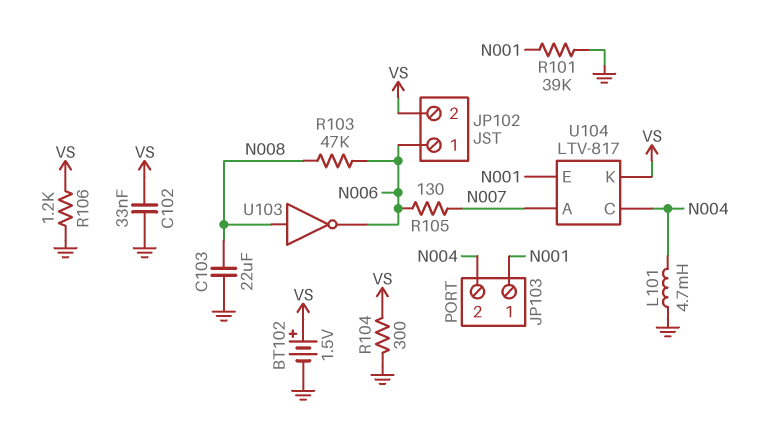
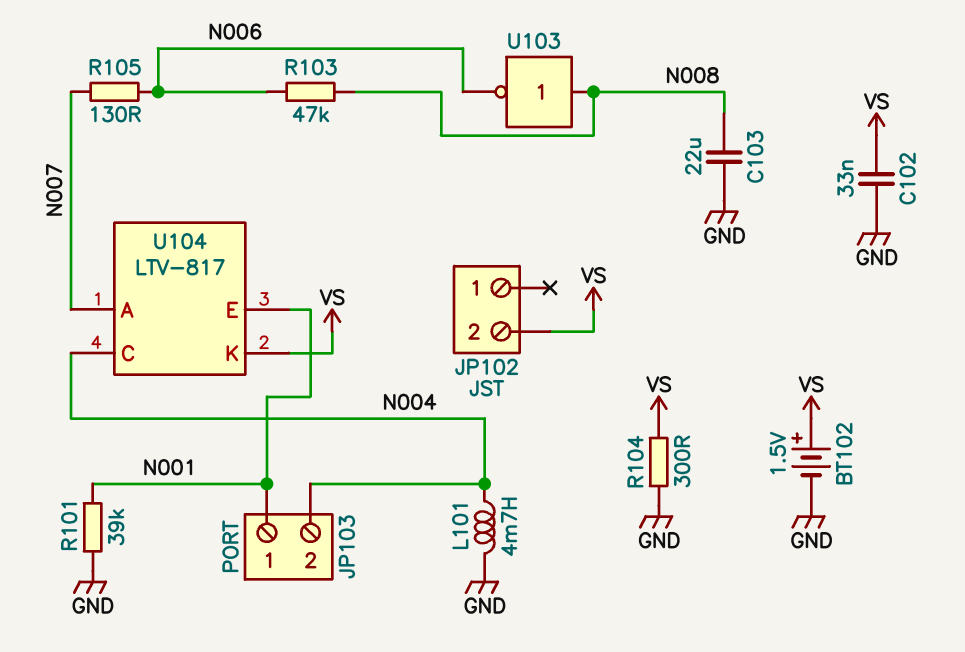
JP102 pin 1: N006 -> none
R106: 1.2k (GND, VS) -> none

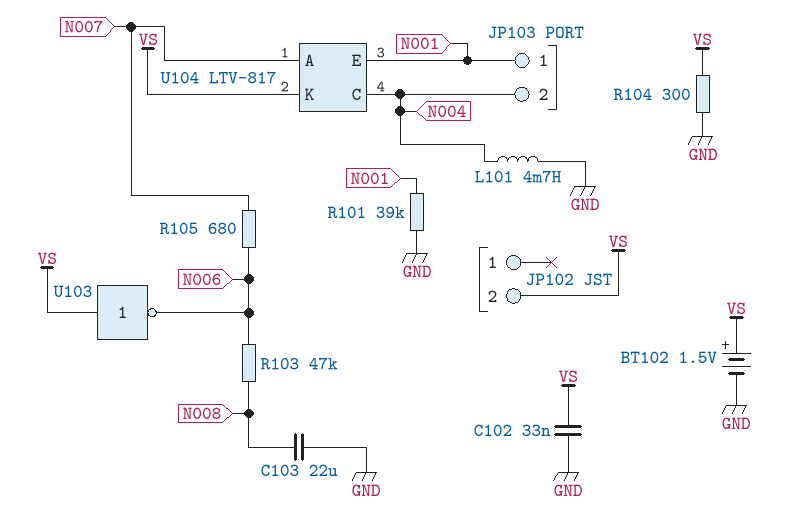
R105: 130 (N006, N007) -> 680 (N006, N007)
U103: NOT (in N008, out N006) -> NOT (in VS, out N006)

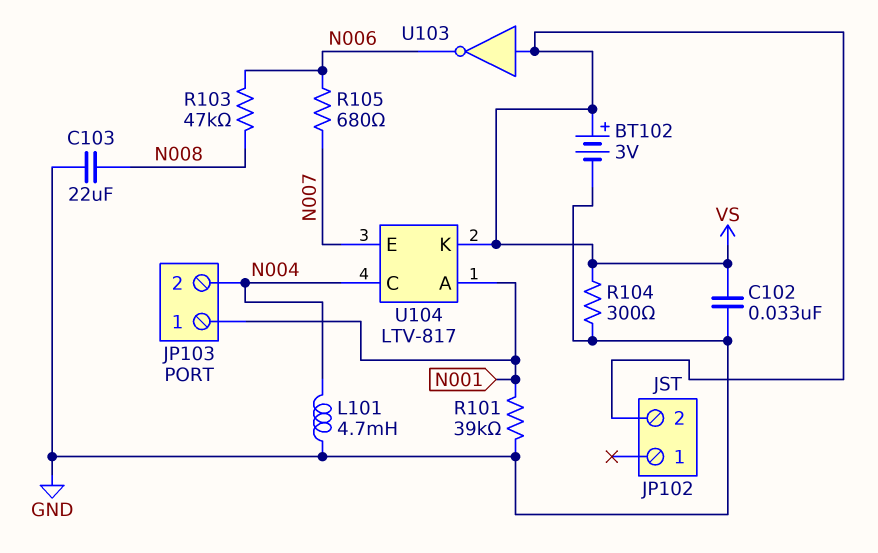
BT102: 1.5V (plus VS, minus GND) -> 3V (plus VS, minus GND)
U104 pin A: N007 -> N001
U104 pin E: N001 -> N007

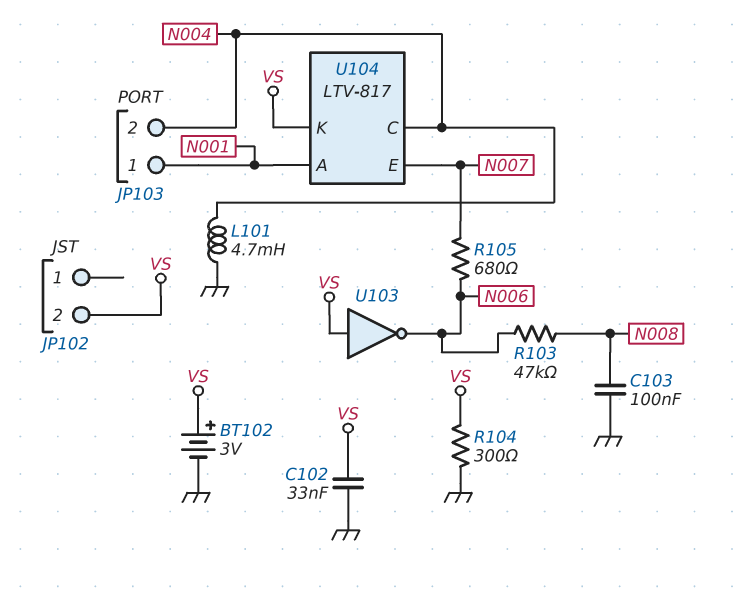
C103: 22uF (GND, N008) -> 100nF (GND, N008)
R101: 39k (GND, N001) -> none

